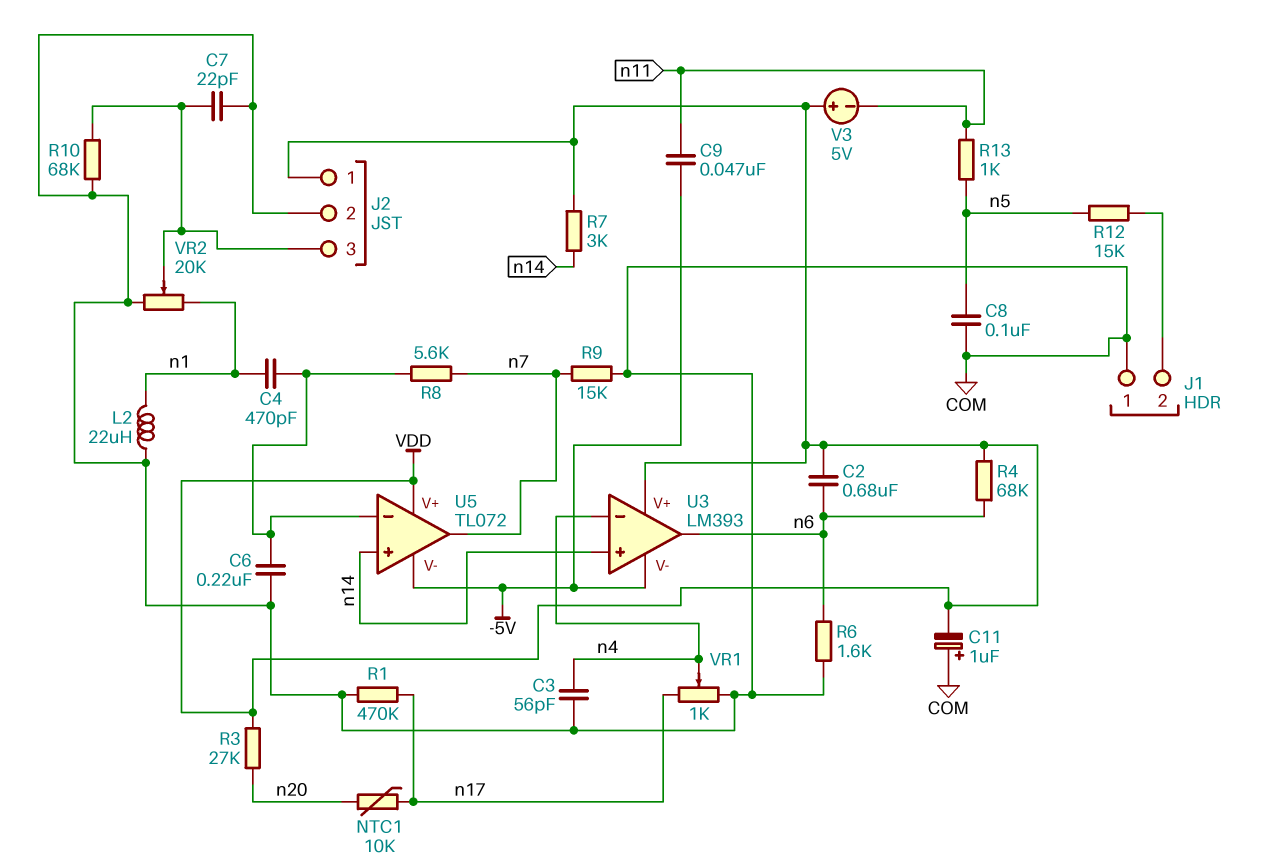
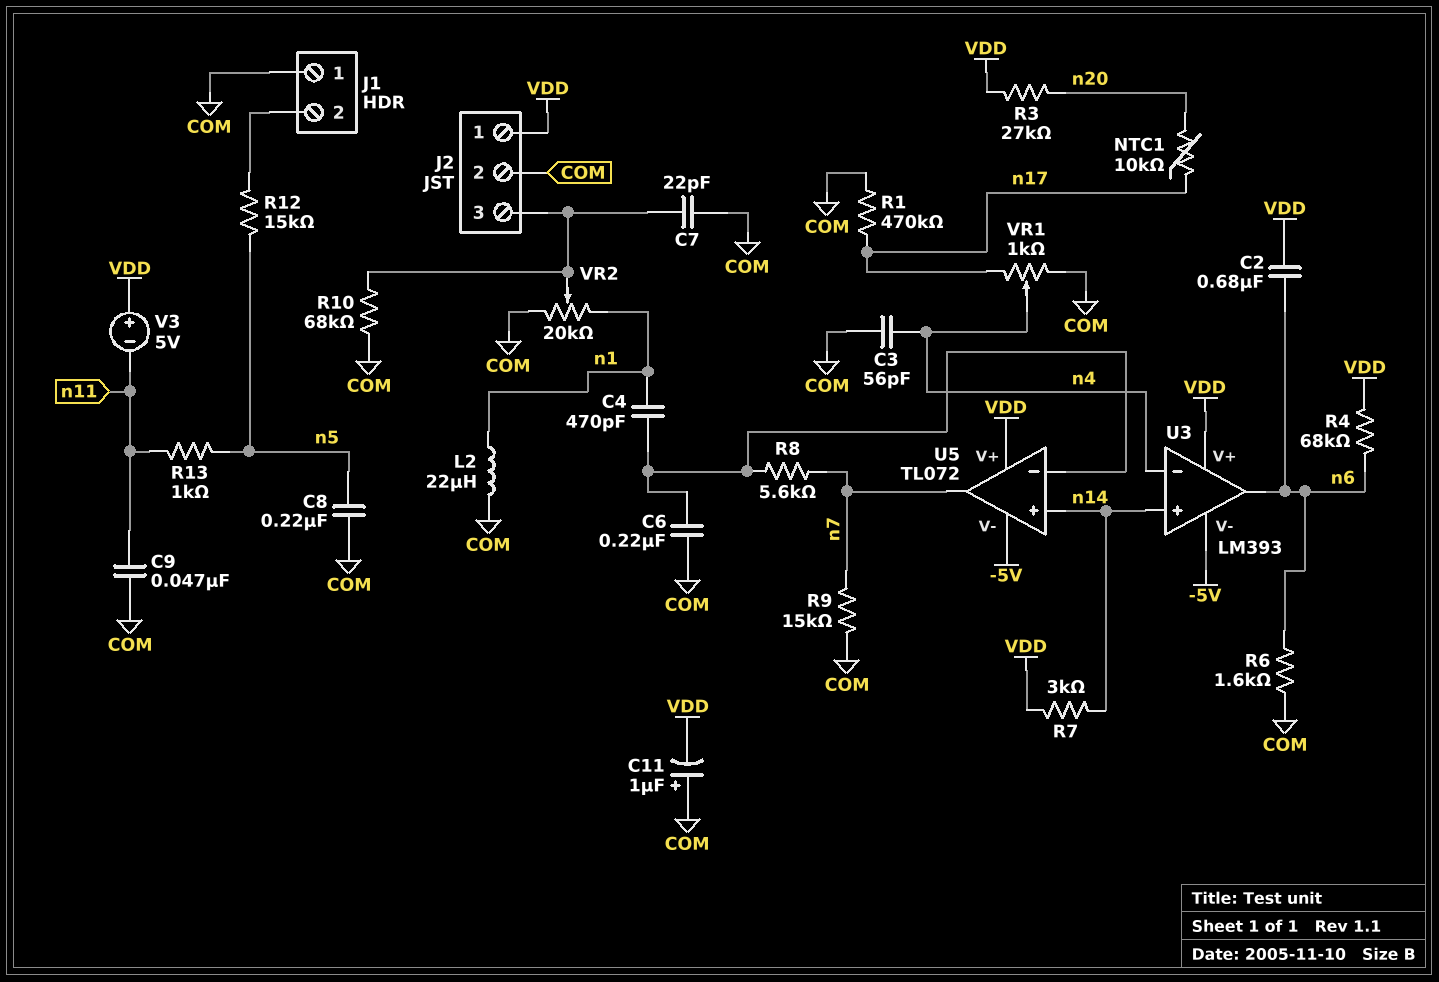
C8: 100nF (COM, n5) -> 220nF (COM, n5)
C9: 47nF (-5V, n11) -> 47nF (COM, n11)

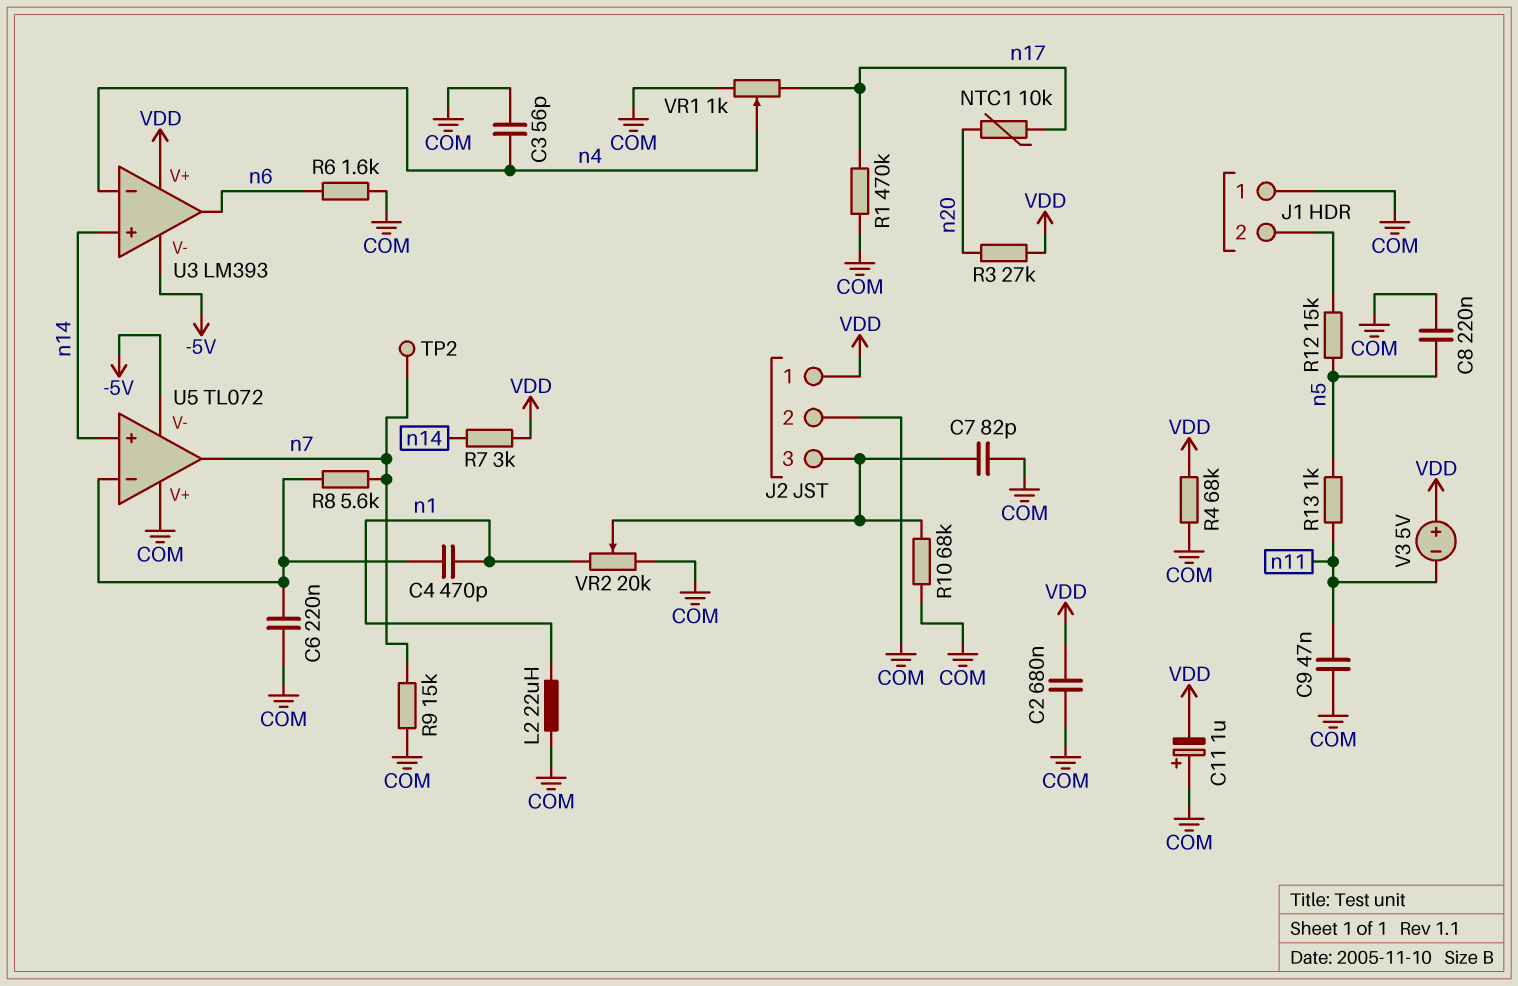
C2: 680nF (VDD, n6) -> 680nF (COM, VDD)
C7: 22pF (COM, J2/3) -> 82pF (COM, J2/3)
R4: 68k (VDD, n6) -> 68k (COM, VDD)
TP2: none -> test point (n7)
U5 pin V+: VDD -> COM

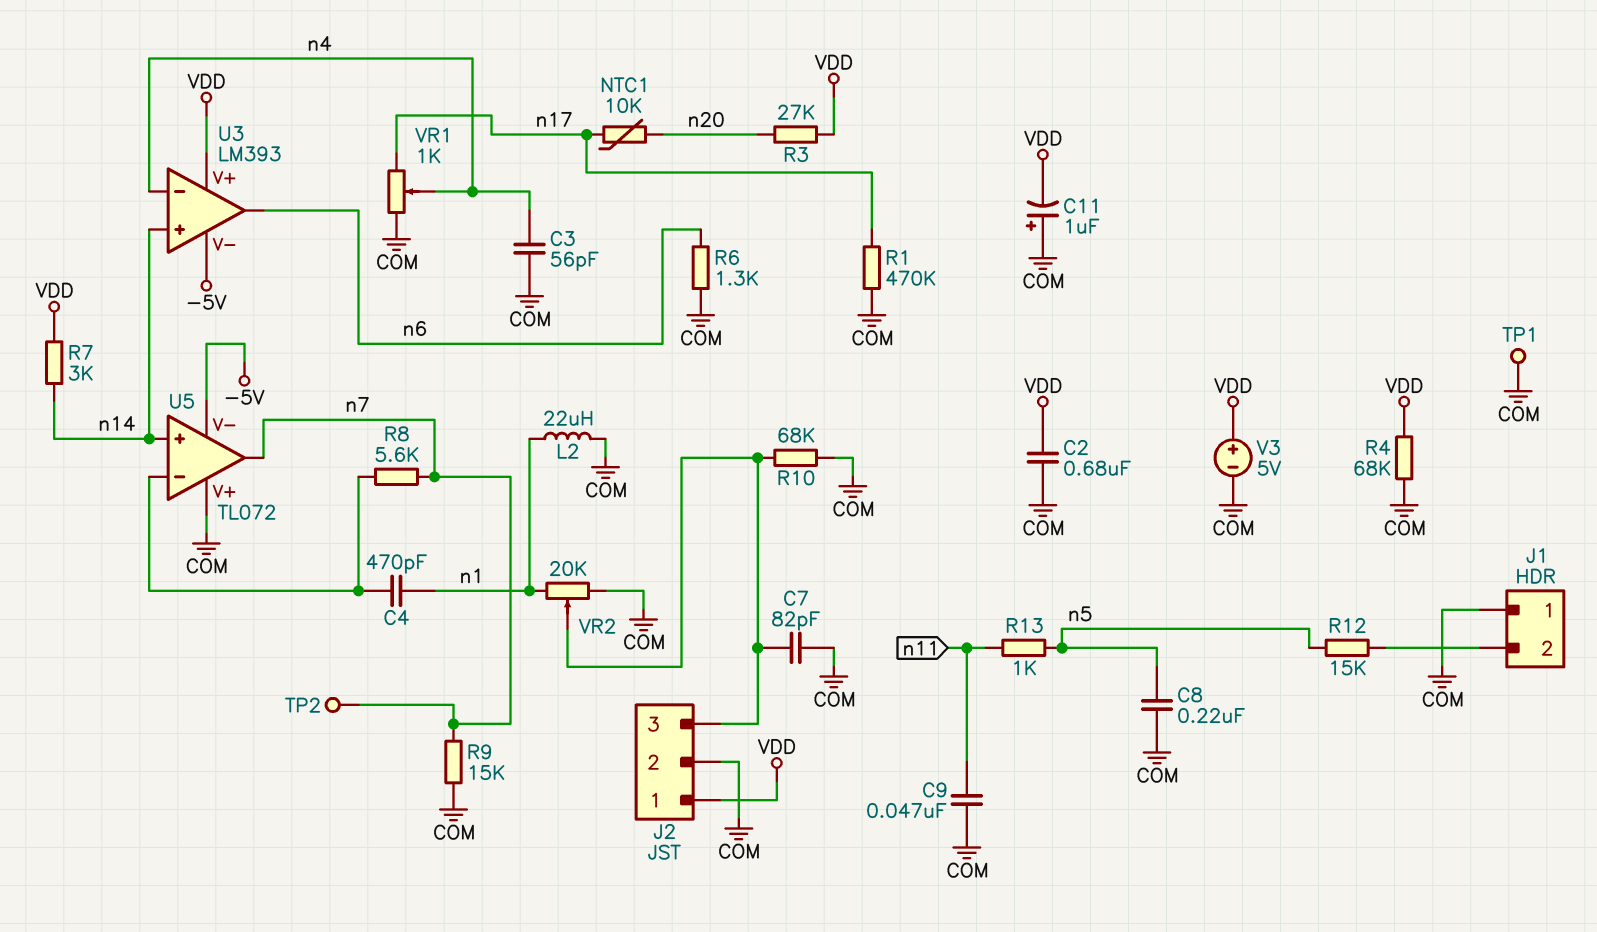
C6: 220nF (COM, U5/in-) -> none
R6: 1.6k (COM, n6) -> 1.3k (COM, n6)
TP1: none -> test point (COM)
V3: 5V (plus VDD, minus n11) -> 5V (plus VDD, minus COM)

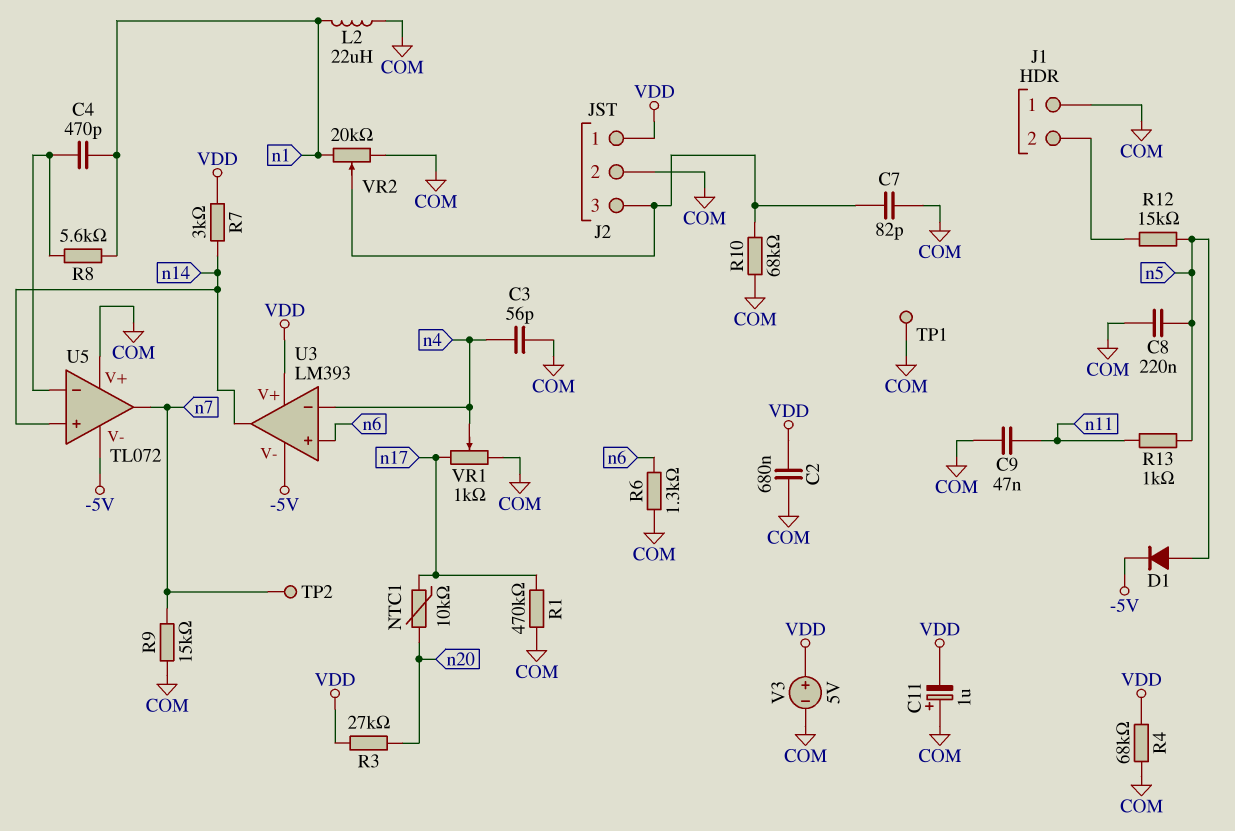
D1: none -> diode (A n5, K -5V)
R8: 5.6k (U5/in-, n7) -> 5.6k (U5/in-, n1)
U3 pin in+: n14 -> n6
U3 pin out: n6 -> n14

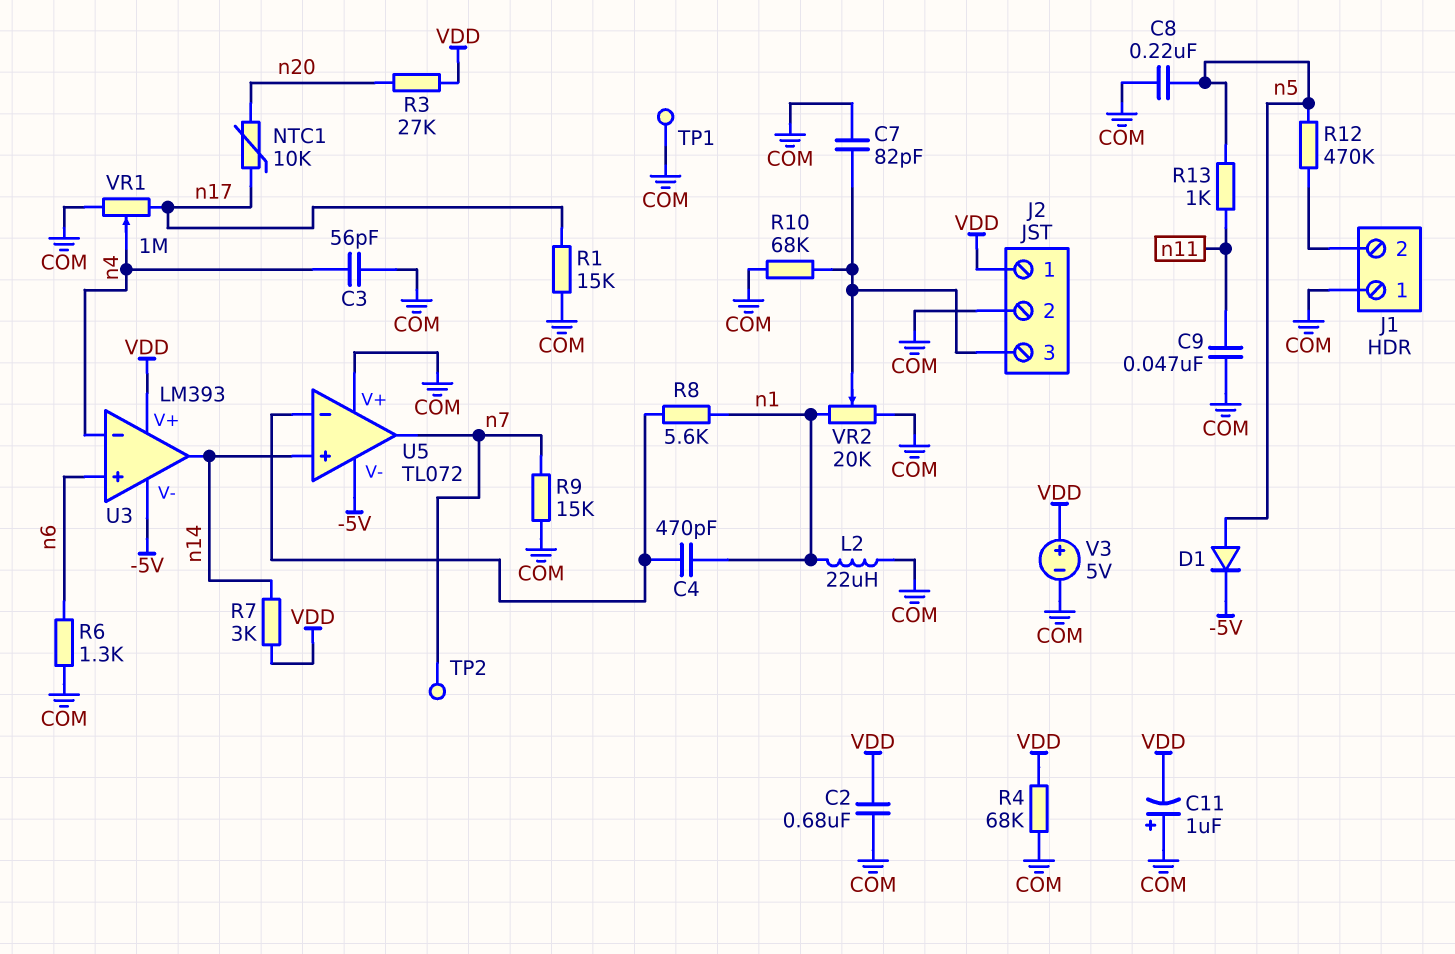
R1: 470k (COM, n17) -> 15k (COM, n17)
R12: 15k (J1/2, n5) -> 470k (J1/2, n5)
VR1: 1k (COM, n17, wiper n4) -> 1M (COM, n17, wiper n4)

